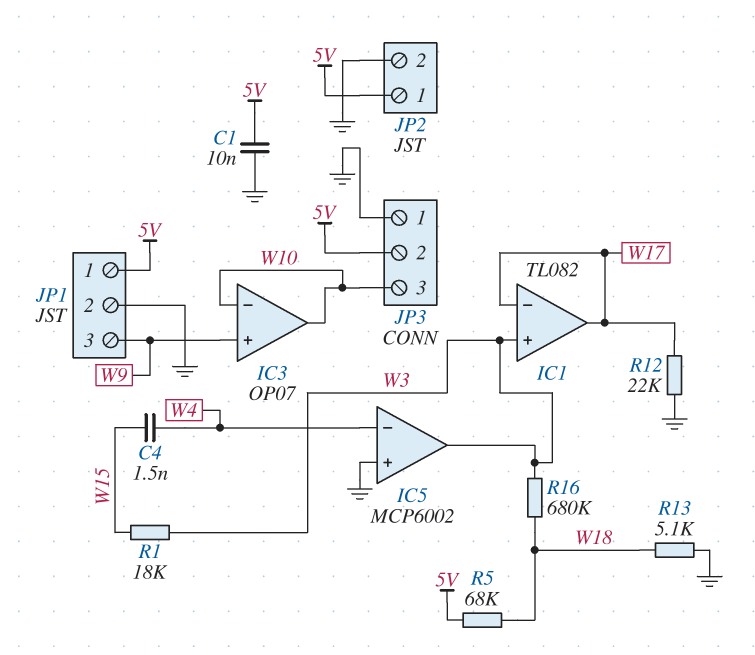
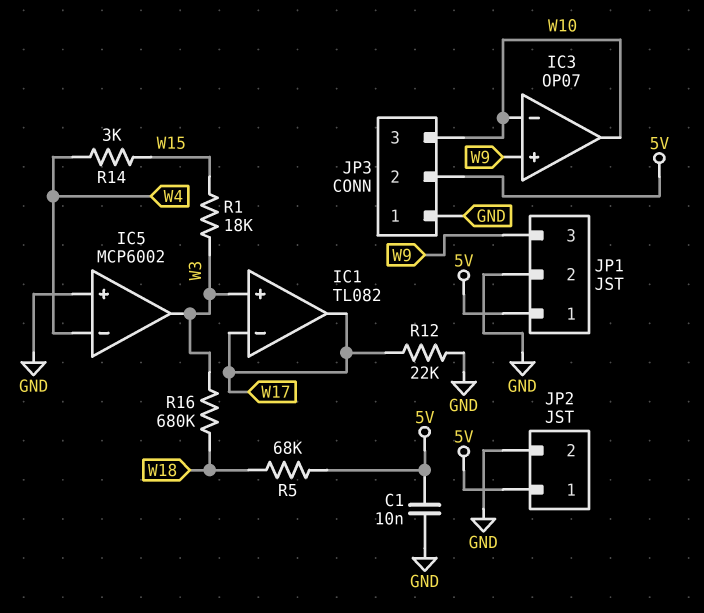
C4: 1.5nF (W4, W15) -> none
R13: 5.1k (GND, W18) -> none
R14: none -> 3k (W4, W15)

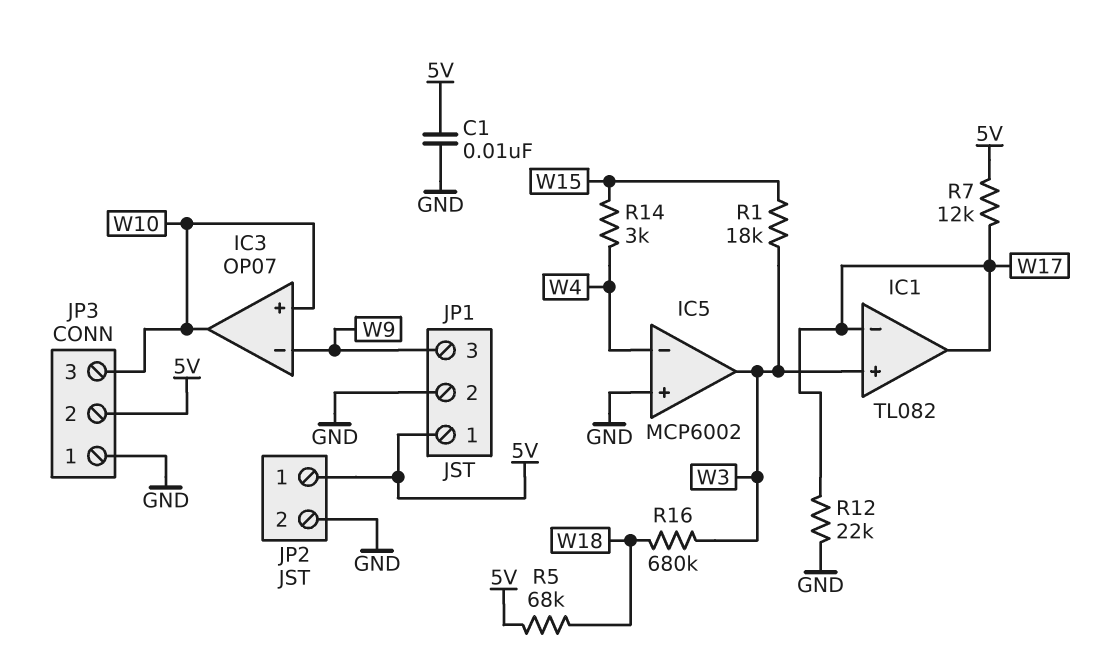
IC3 pin in+: W9 -> W10
IC3 pin in-: W10 -> W9
R7: none -> 12k (5V, W17)

